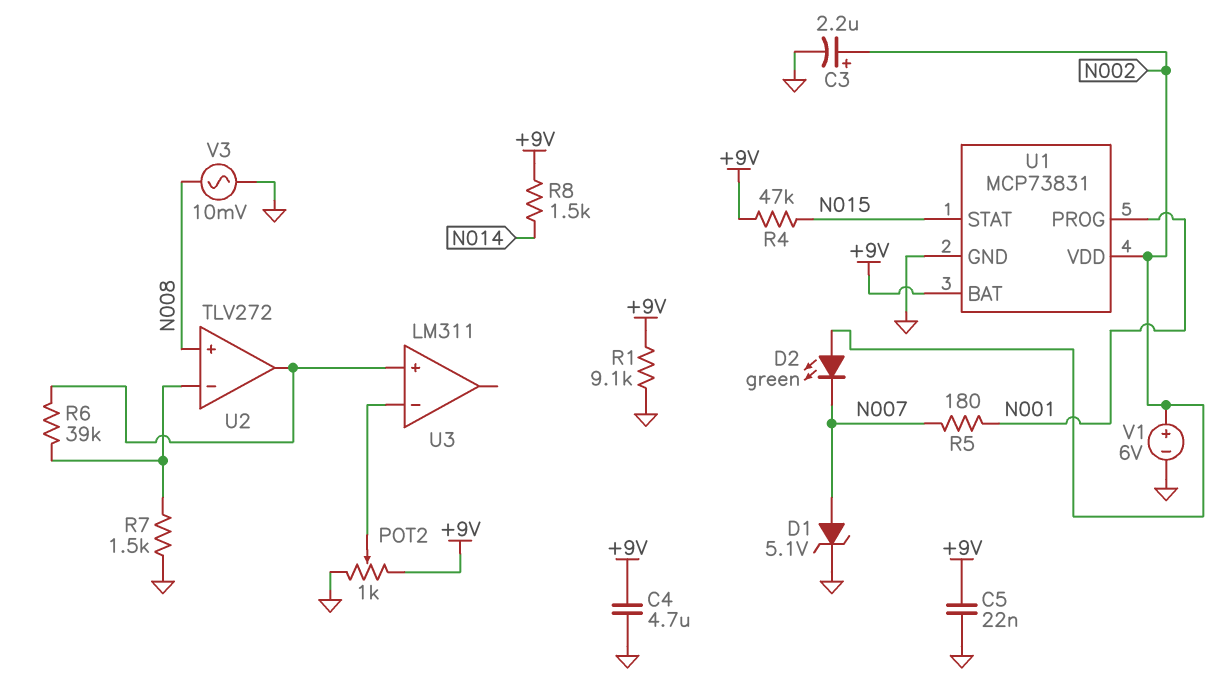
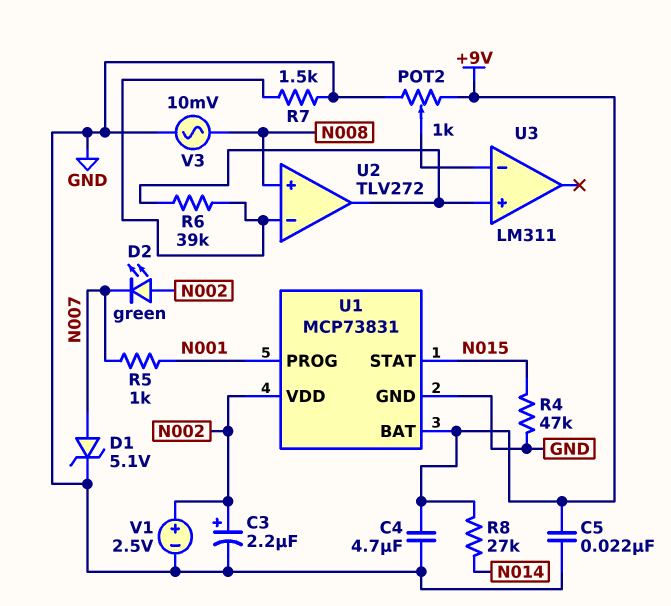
R1: 9.1k (+9V, GND) -> none
R4: 47k (+9V, N015) -> 47k (GND, N015)
R5: 180 (N001, N007) -> 1k (N001, N007)
R8: 1.5k (+9V, N014) -> 27k (+9V, N014)
V1: 6V (plus N002, minus GND) -> 2.5V (plus N002, minus GND)

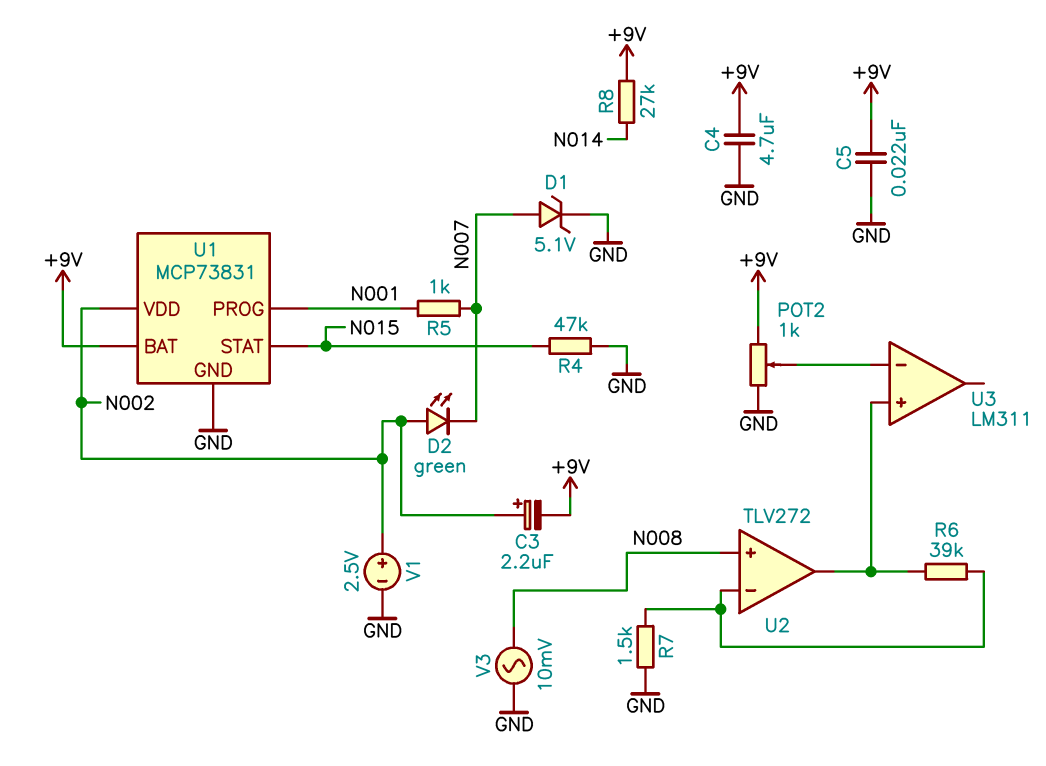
C3: 2.2uF (plus N002, minus GND) -> 2.2uF (plus N002, minus +9V)

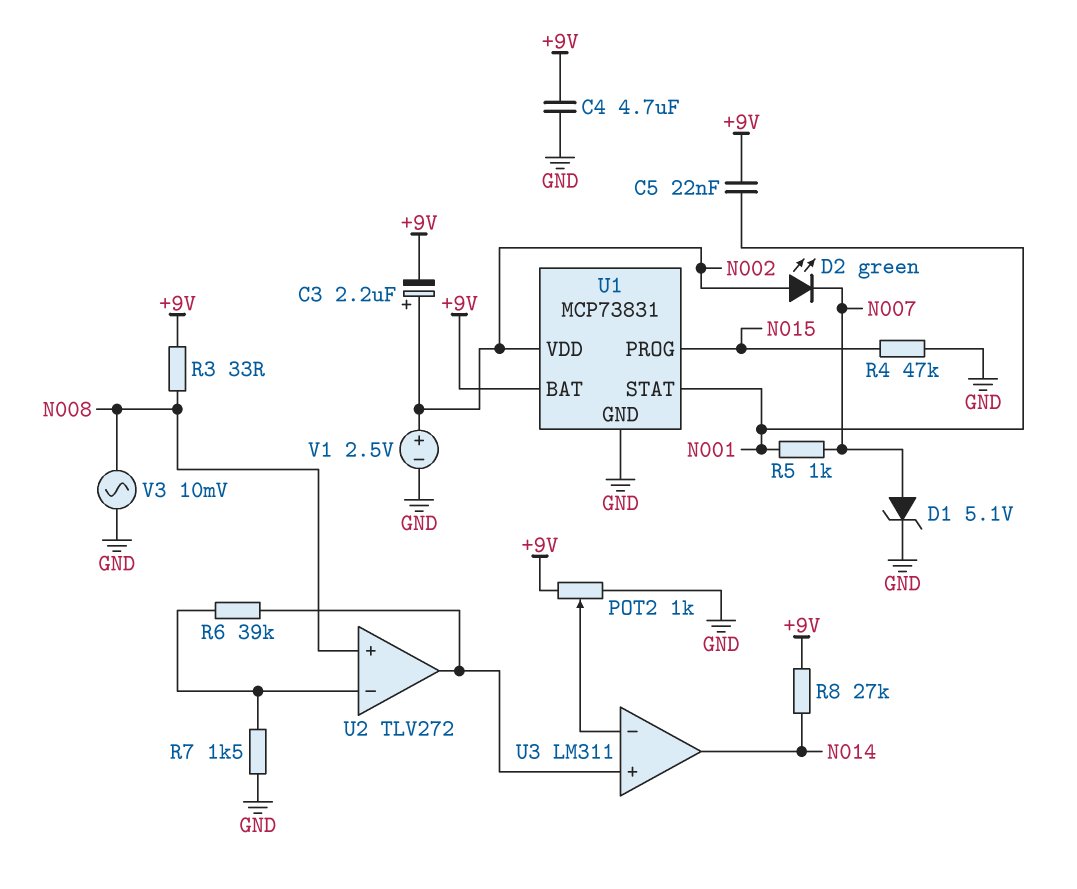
C5: 22nF (+9V, GND) -> 22nF (+9V, N001)
R3: none -> 33 (+9V, N008)
U1 pin PROG: N001 -> N015
U1 pin STAT: N015 -> N001
U3 pin out: none -> N014

